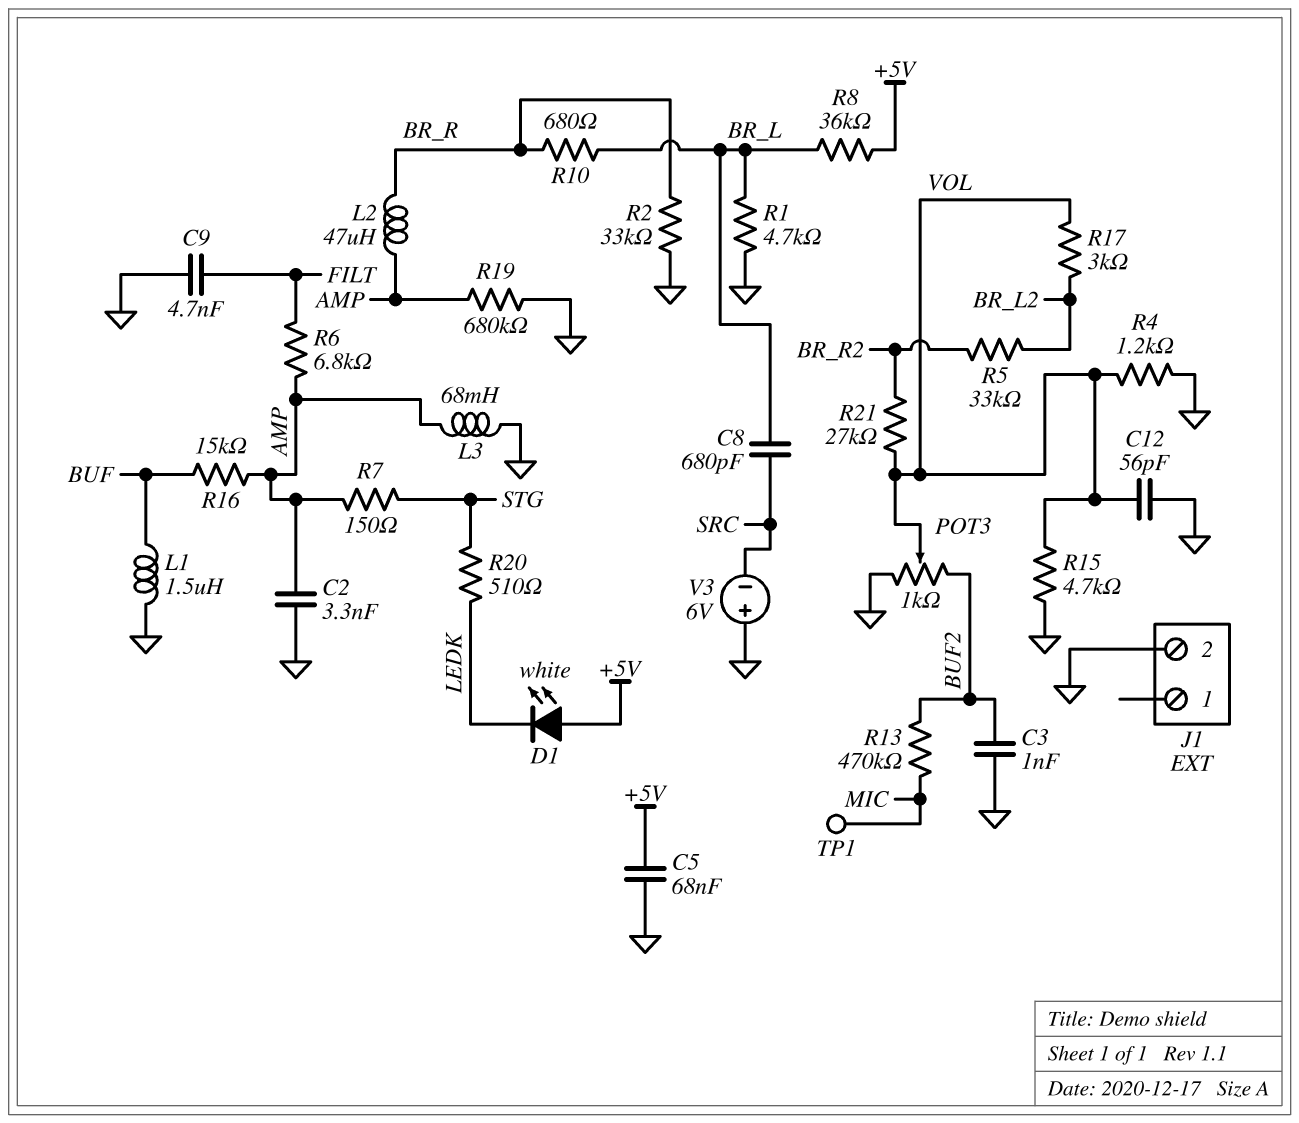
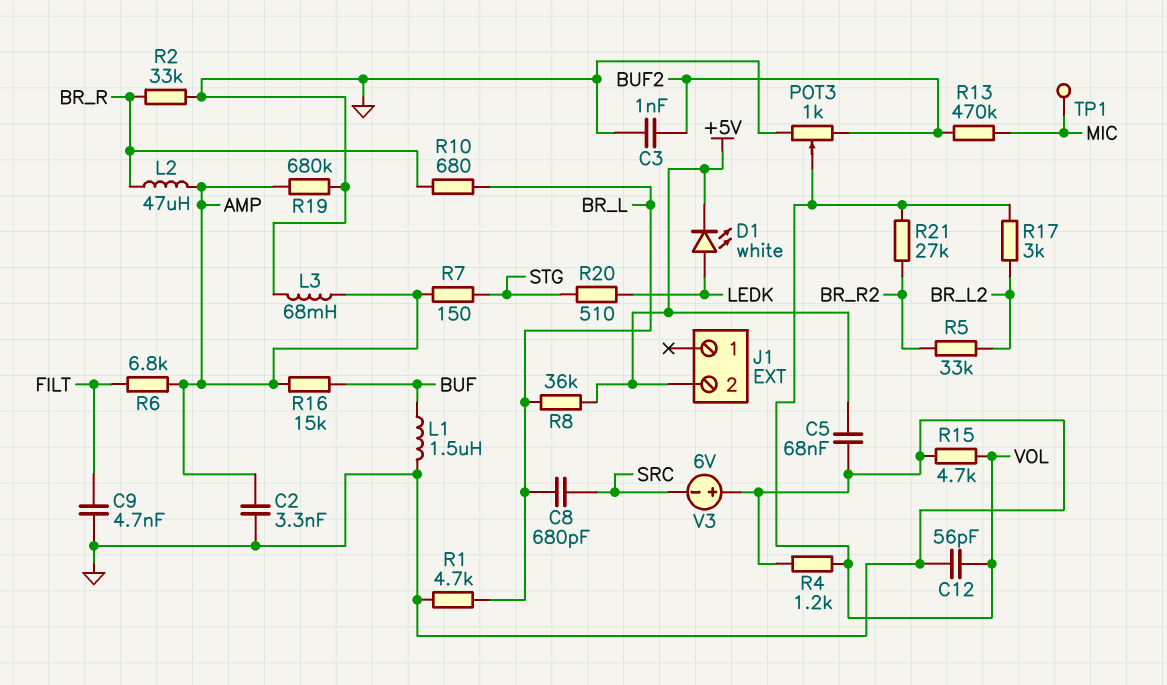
D1: LED white (A +5V, K LEDK) -> LED white (A LEDK, K +5V)
J1 pin 2: GND -> +5V

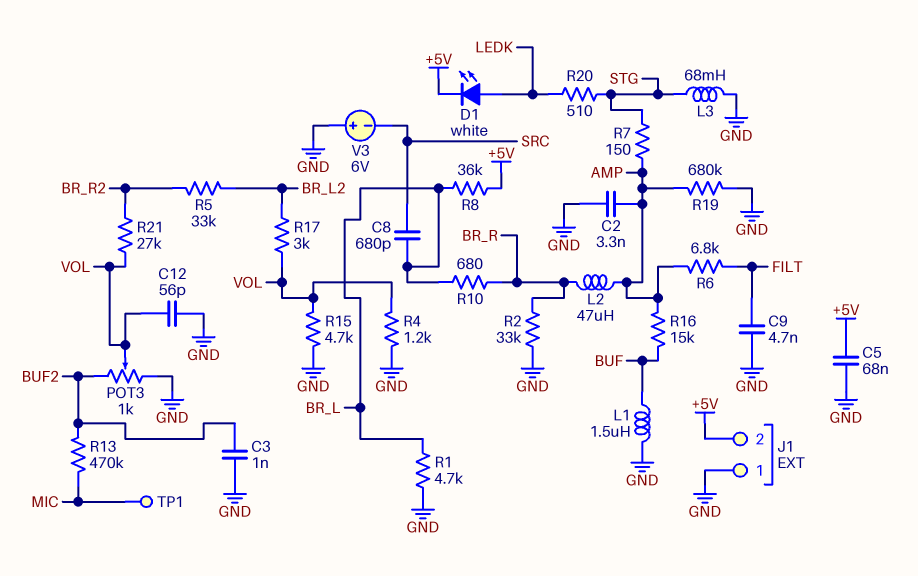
J1 pin 1: none -> GND
L3: 68mH (AMP, GND) -> 68mH (GND, STG)

